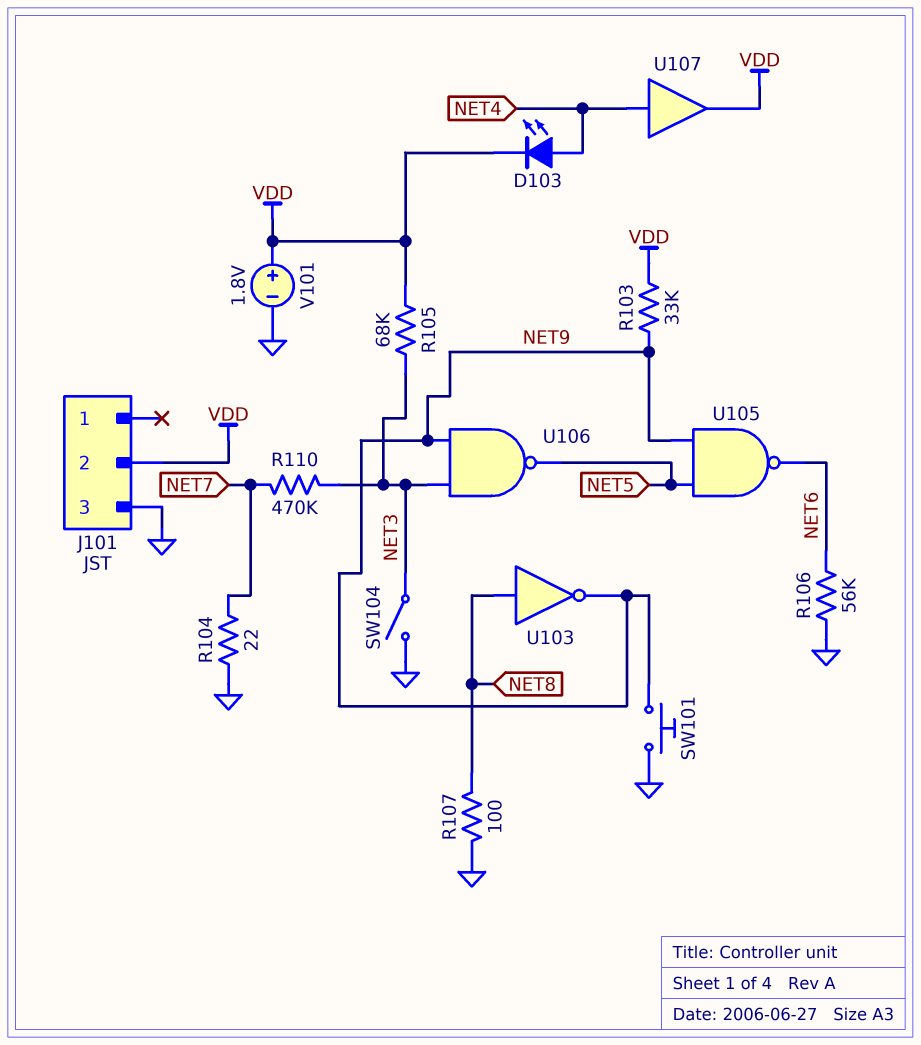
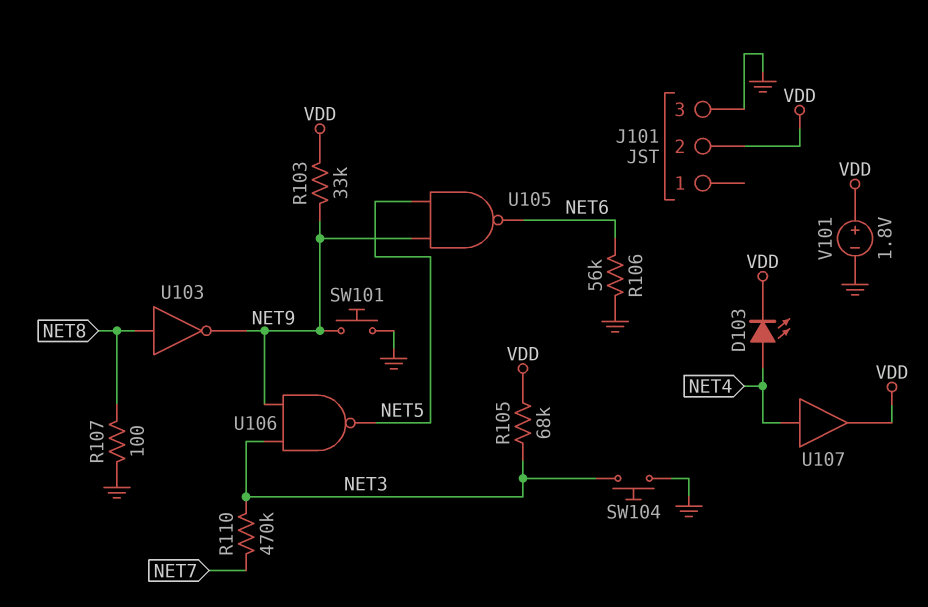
R104: 22 (GND, NET7) -> none
SW104: switch (GND, NET3) -> button (GND, NET3)

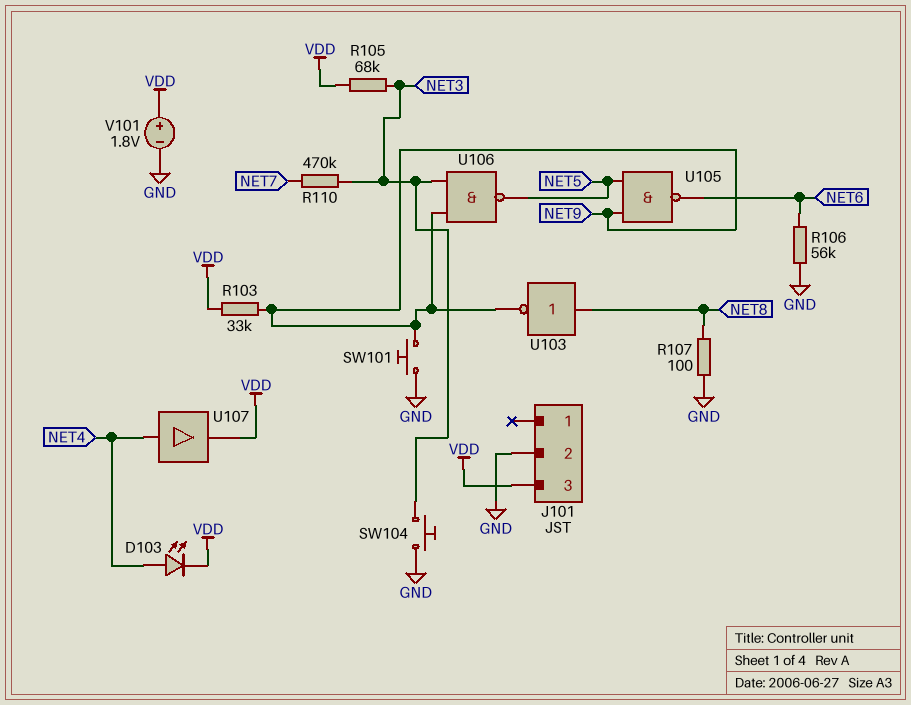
J101 pin 2: VDD -> GND
J101 pin 3: GND -> VDD

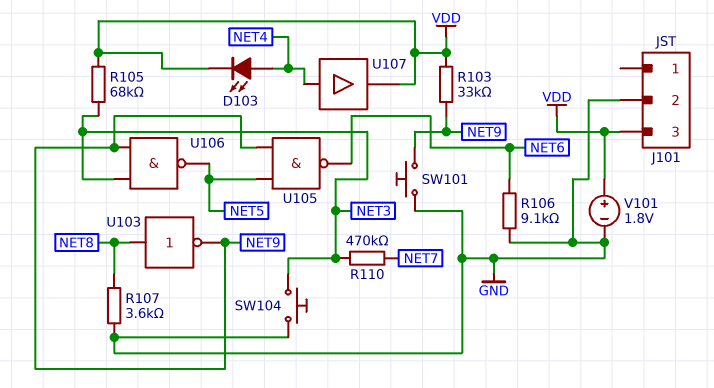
R106: 56k (GND, NET6) -> 9.1k (GND, NET6)
R107: 100 (GND, NET8) -> 3.6k (GND, NET8)

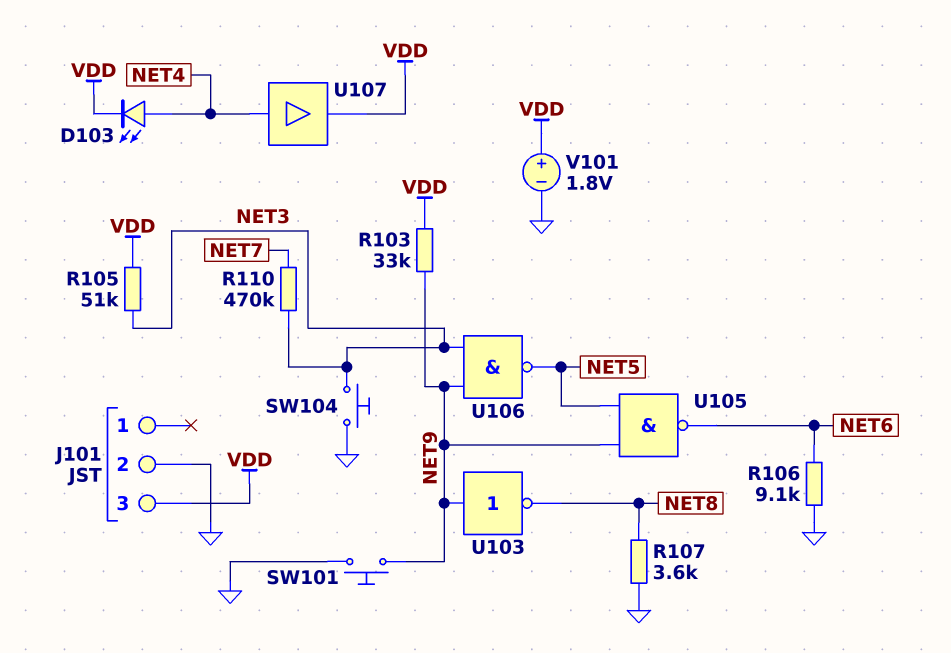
R105: 68k (NET3, VDD) -> 51k (NET3, VDD)
U103: NOT (in NET8, out NET9) -> NOT (in NET9, out NET8)

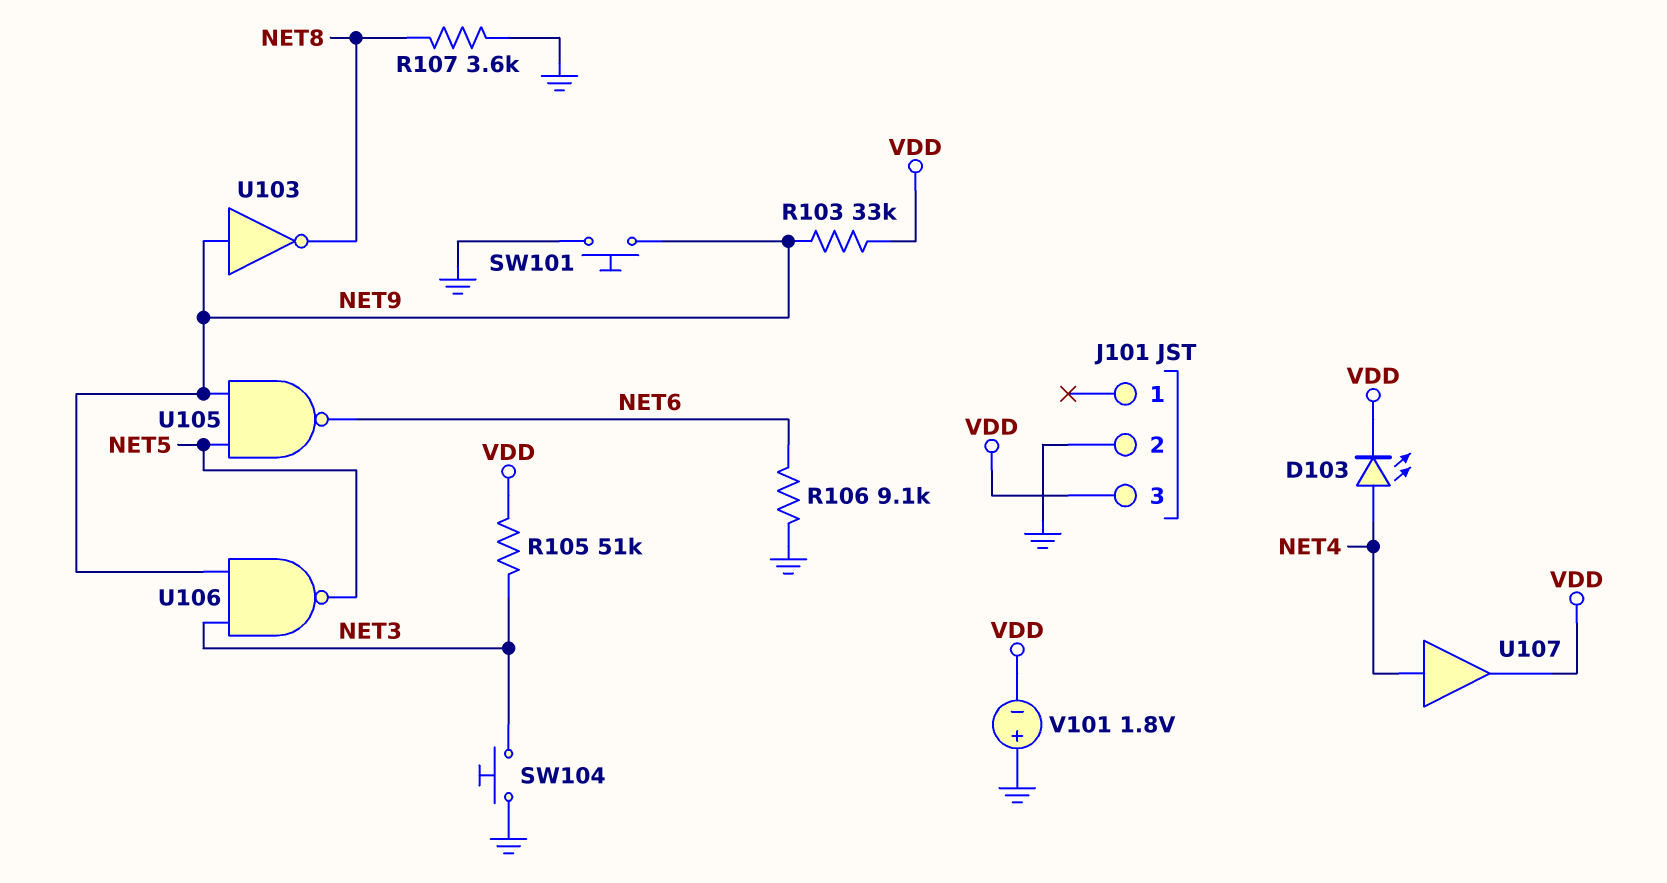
R110: 470k (NET3, NET7) -> none
V101: 1.8V (plus VDD, minus GND) -> 1.8V (plus GND, minus VDD)

